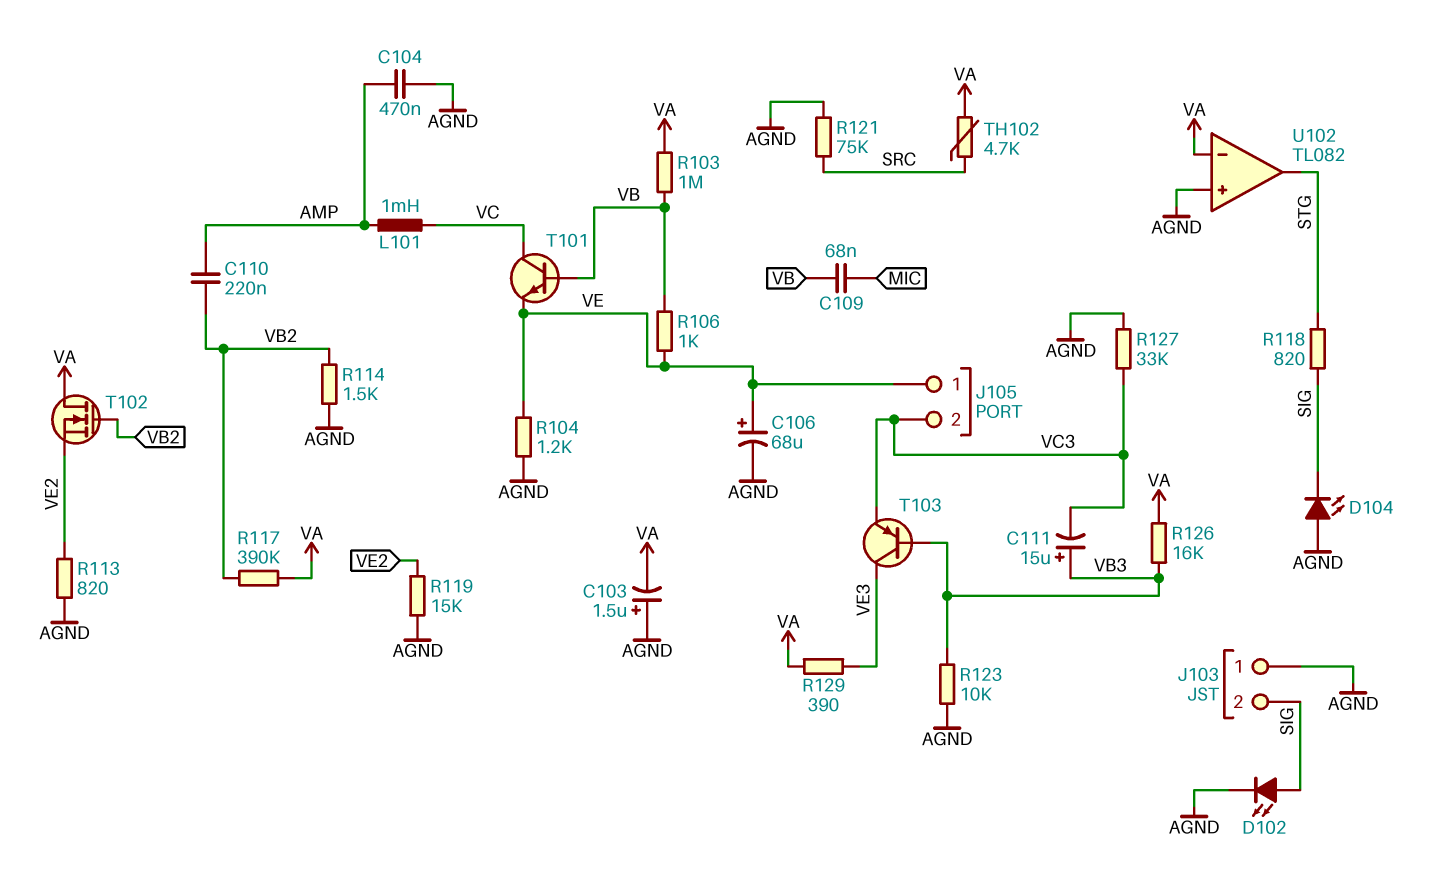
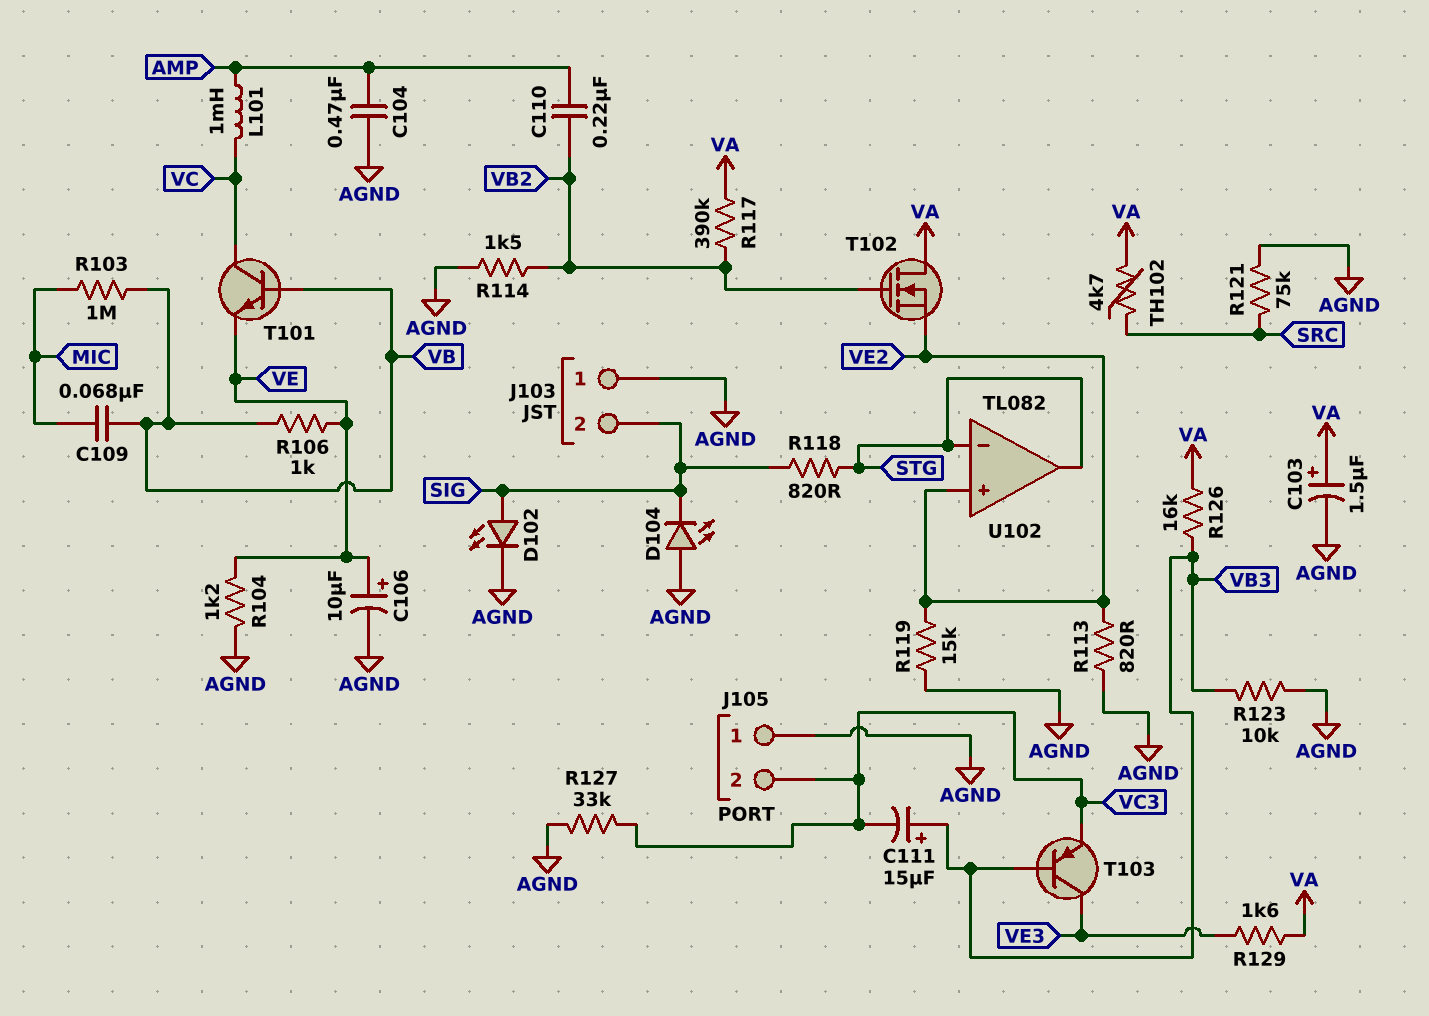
C103: 1.5uF (plus AGND, minus VA) -> 1.5uF (plus VA, minus AGND)
C106: 68uF (plus VE, minus AGND) -> 10uF (plus VE, minus AGND)
J105 pin 1: VE -> AGND
R103: 1M (VA, VB) -> 1M (MIC, VB)
R129: 390 (VA, VE3) -> 1.6k (VA, VE3)
U102 pin in+: AGND -> VE2
U102 pin in-: VA -> STG

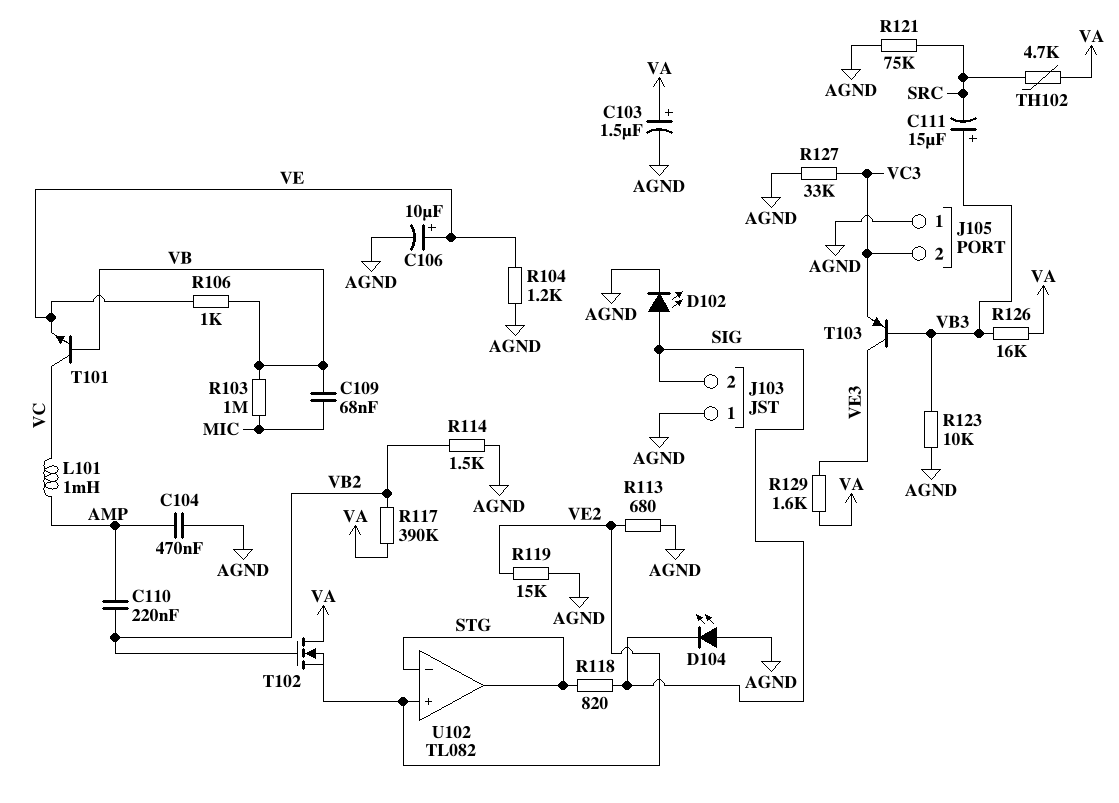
C111: 15uF (plus VB3, minus VC3) -> 15uF (plus VB3, minus SRC)
R113: 820 (AGND, VE2) -> 680 (AGND, VE2)

